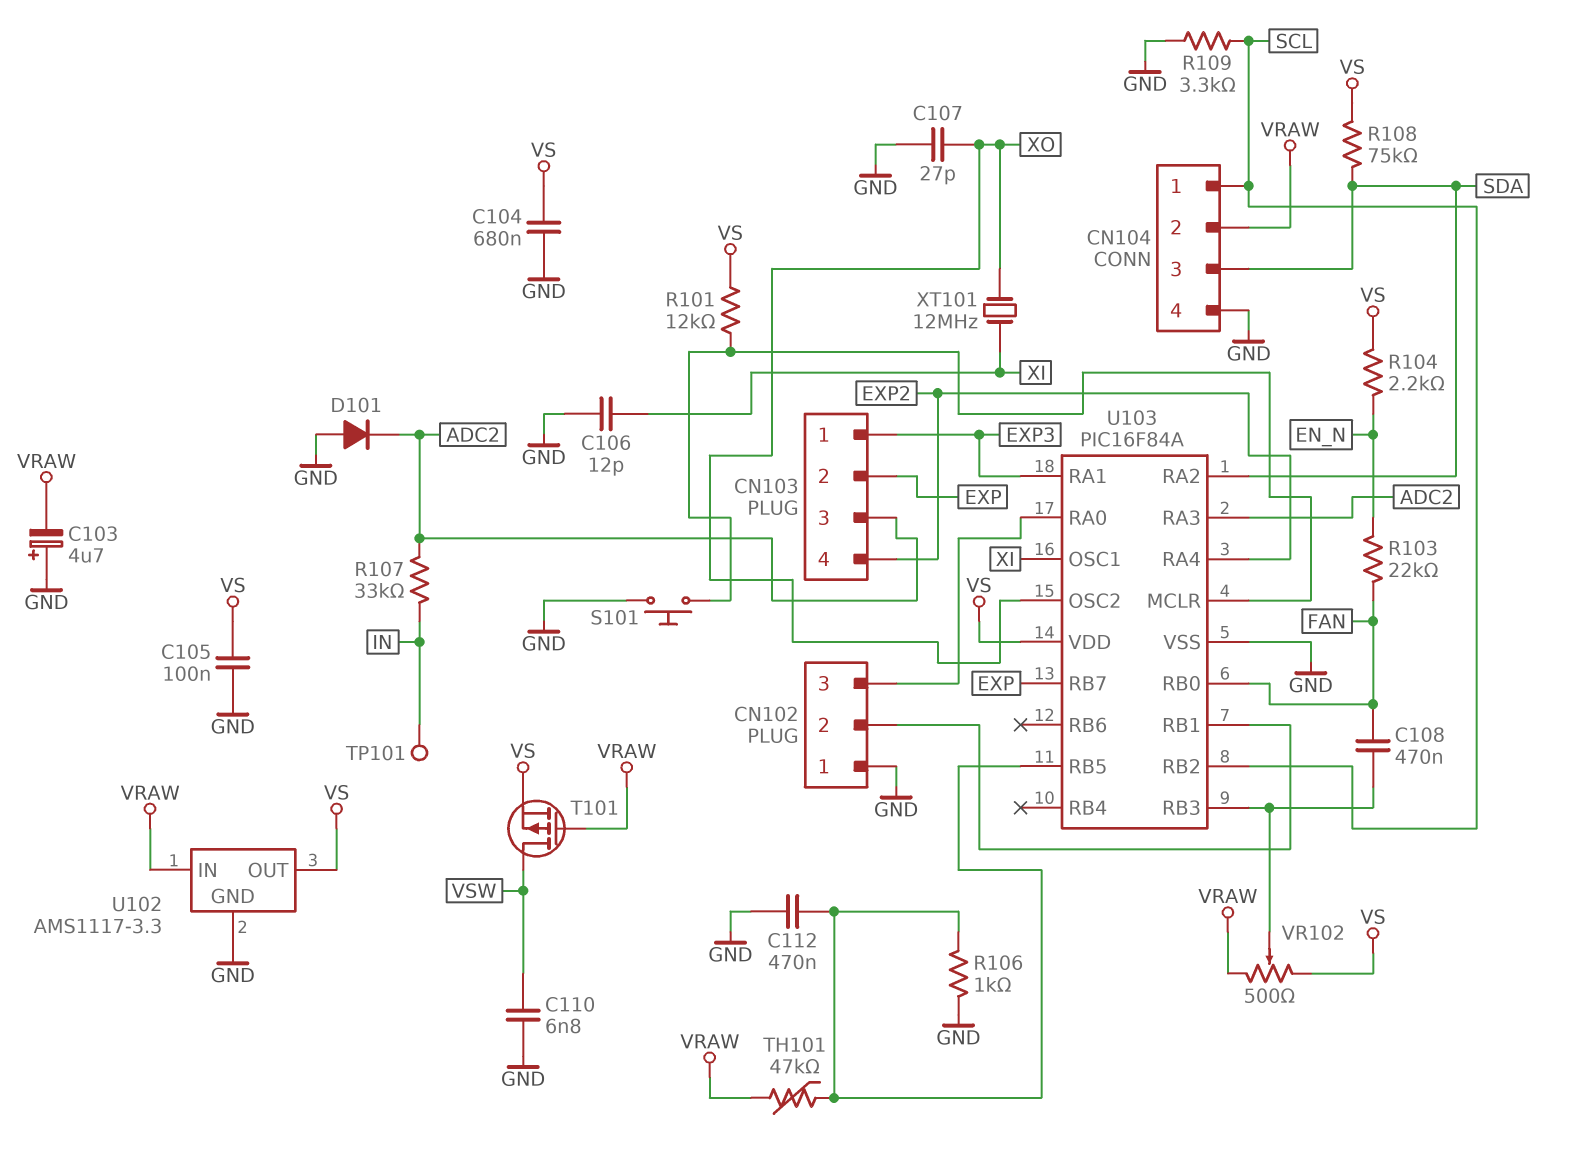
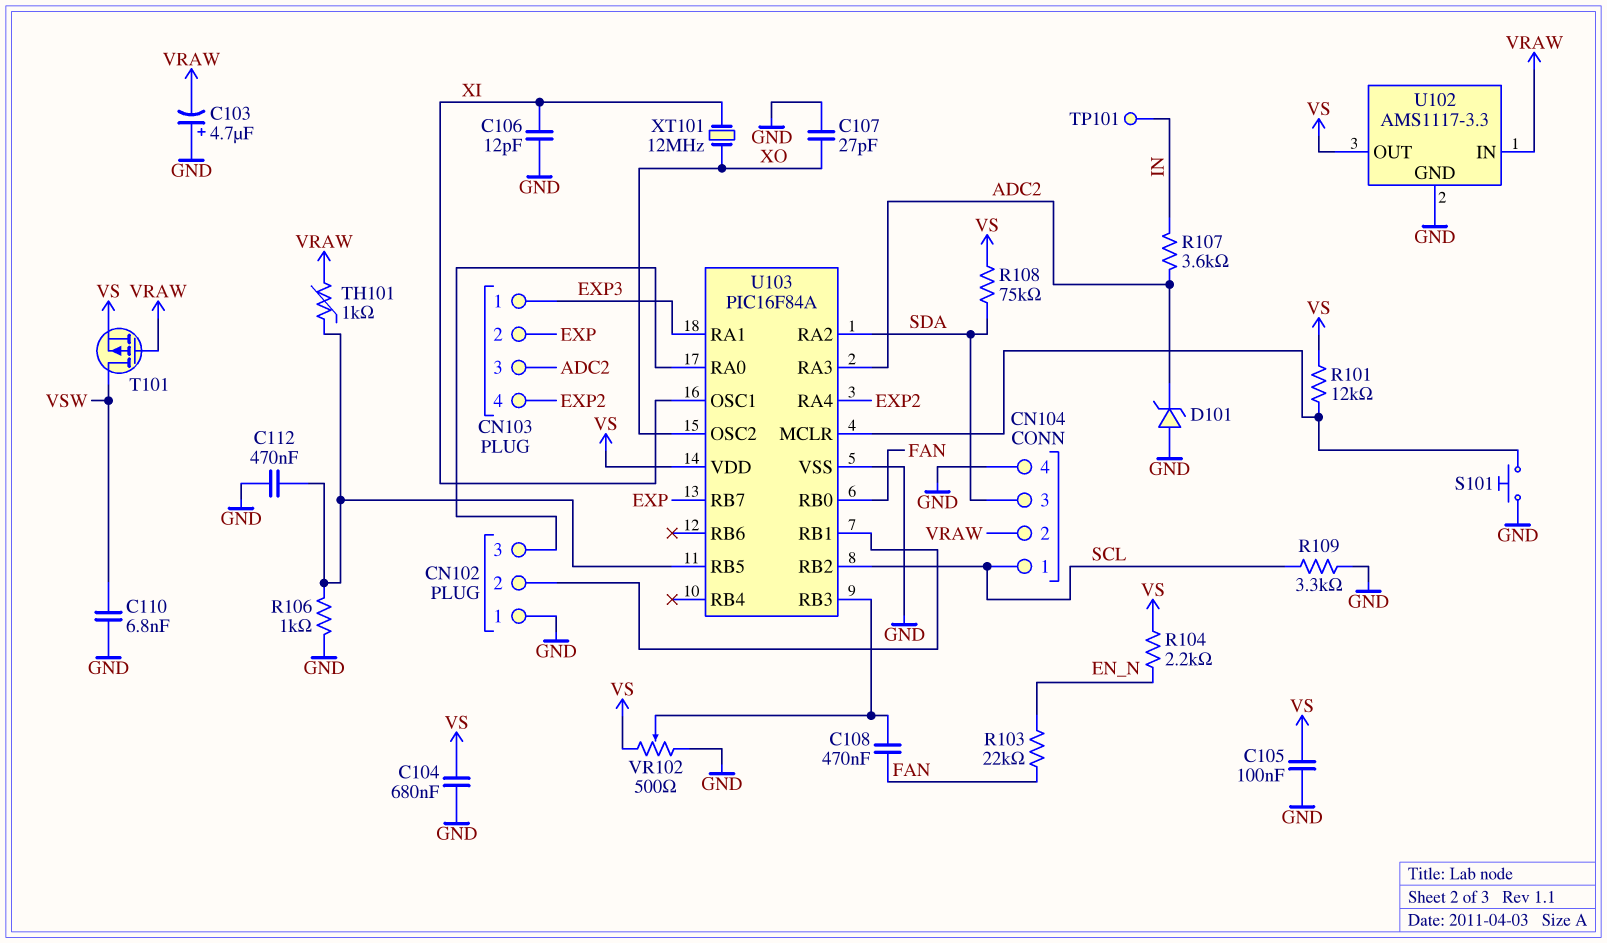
D101: diode (A GND, K ADC2) -> zener (A GND, K ADC2)
R107: 33k (ADC2, IN) -> 3.6k (ADC2, IN)
TH101: 47k (U103/RB5, VRAW) -> 1k (U103/RB5, VRAW)
VR102: 500 (VRAW, VS, wiper U103/RB3) -> 500 (GND, VS, wiper U103/RB3)

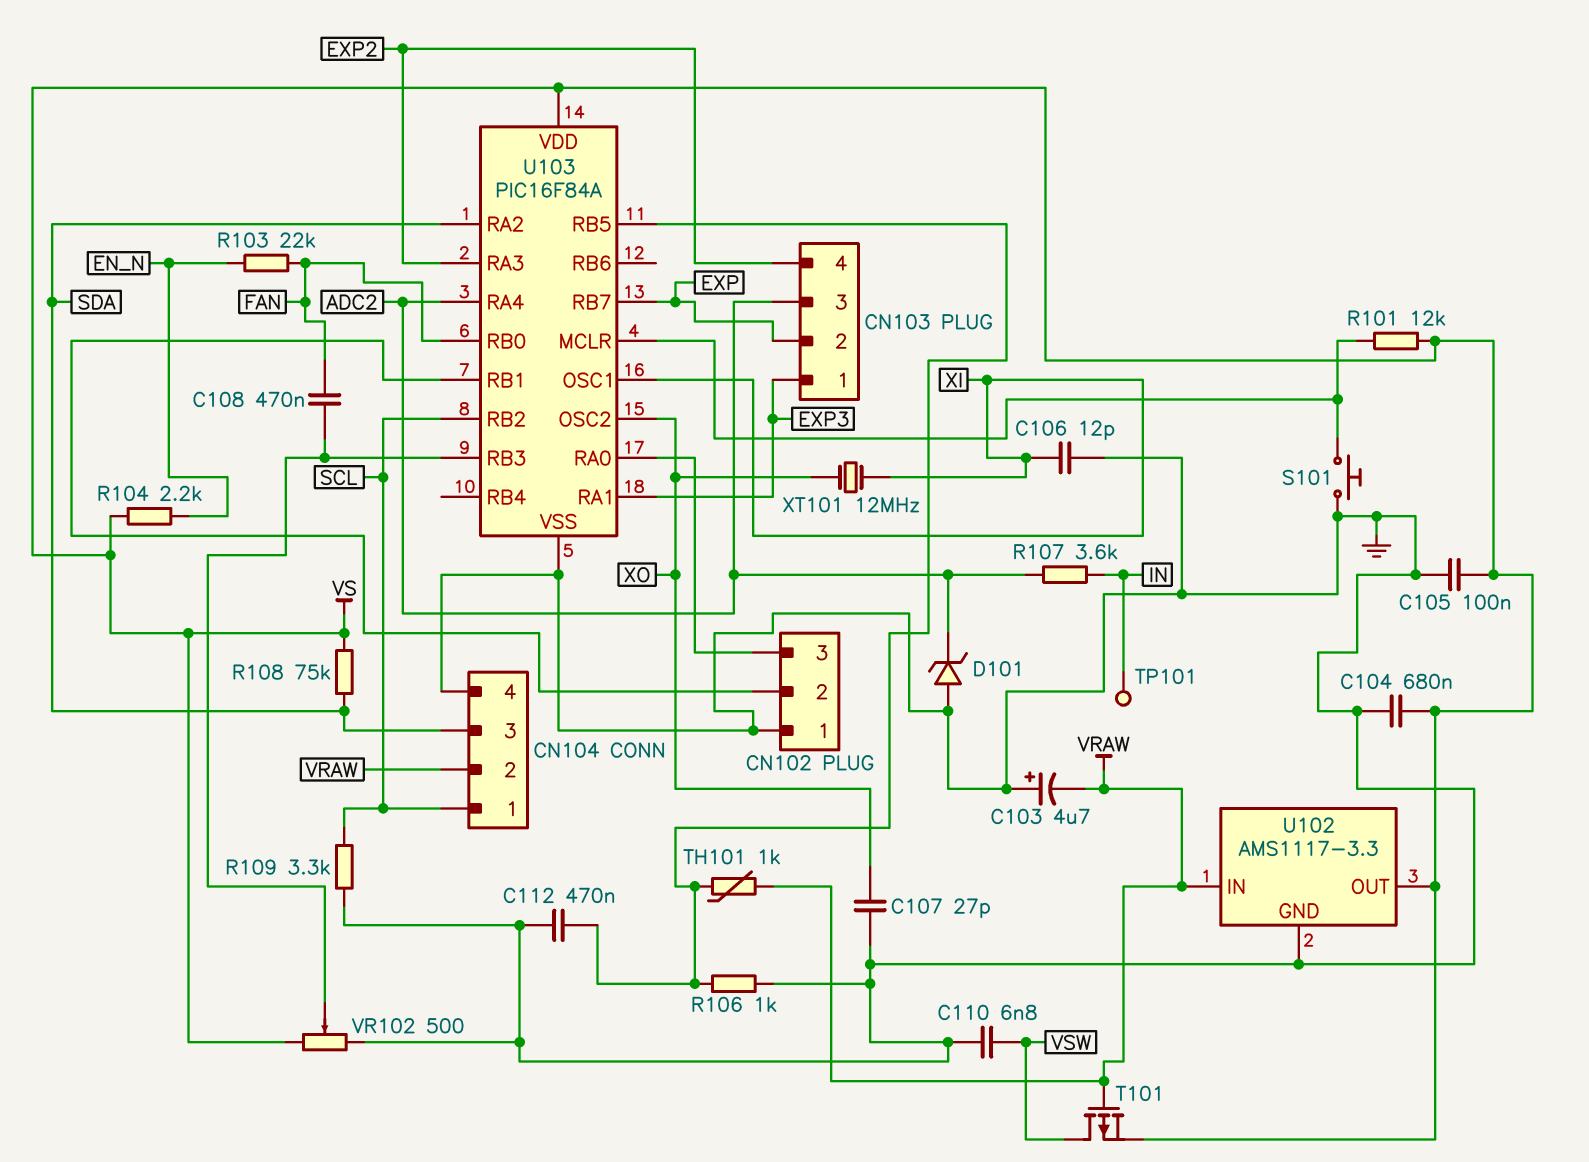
U103 pin RA3: ADC2 -> EXP2
U103 pin RA4: EXP2 -> ADC2

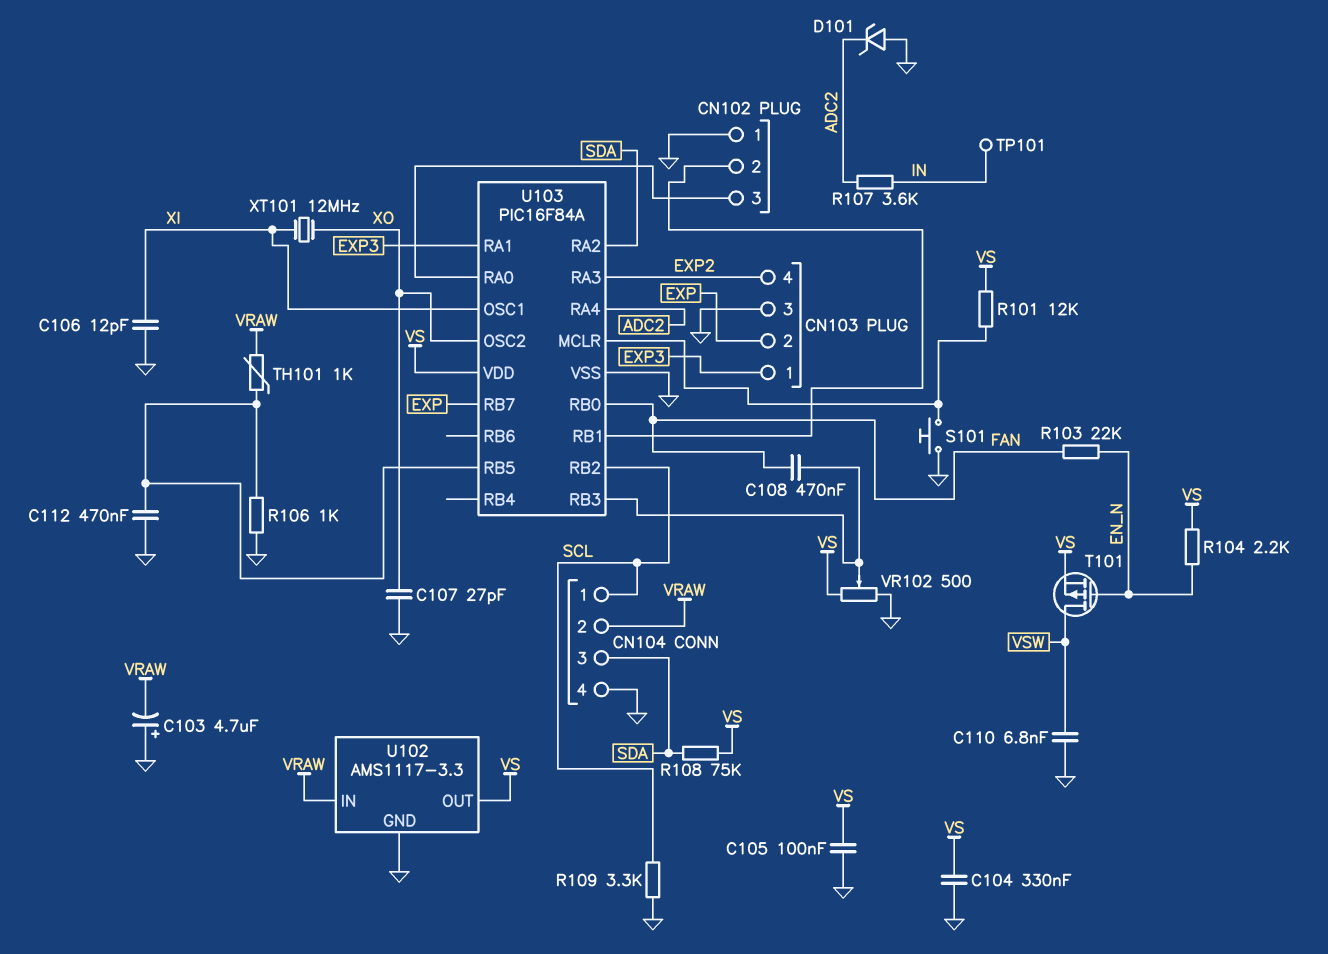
C104: 680nF (GND, VS) -> 330nF (GND, VS)
CN103 pin 3: ADC2 -> GND
T101: PMOS (G VRAW, D VSW, S VS) -> PMOS (G EN_N, D VSW, S VS)

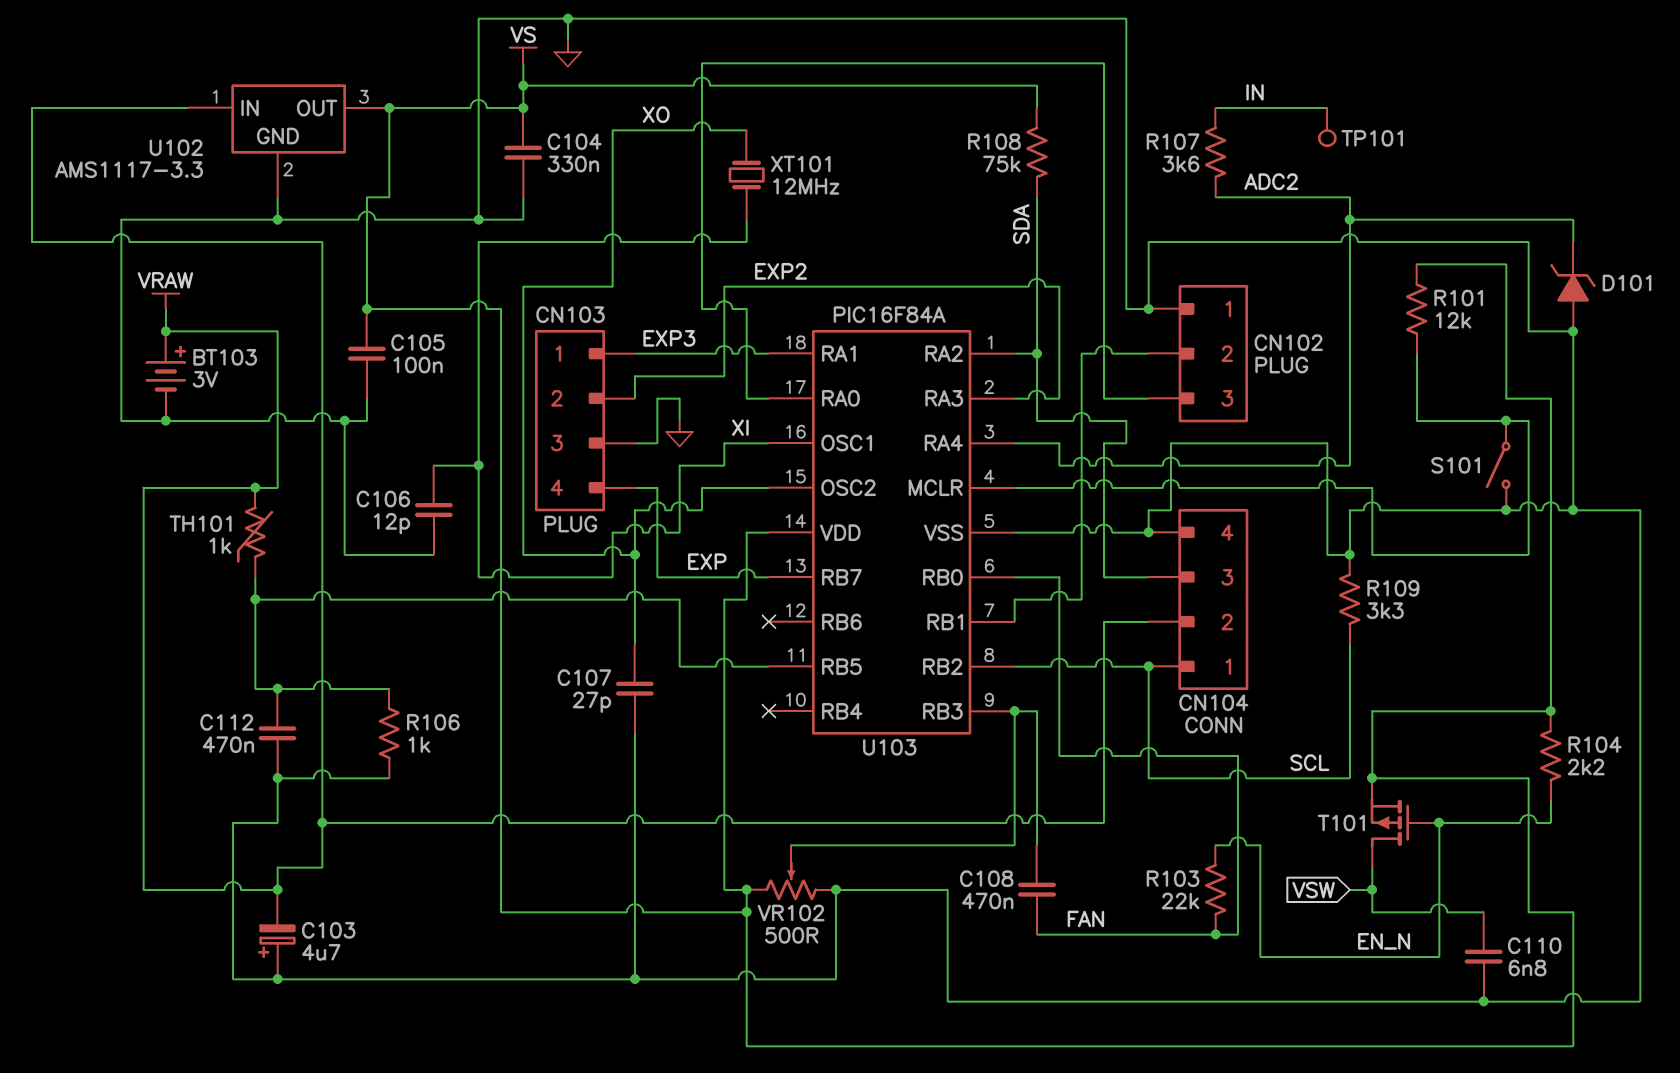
BT103: none -> 3V (plus VRAW, minus GND)
CN103 pin 2: EXP -> EXP2
CN103 pin 4: EXP2 -> EXP
S101: button (GND, U103/MCLR) -> switch (GND, U103/MCLR)

